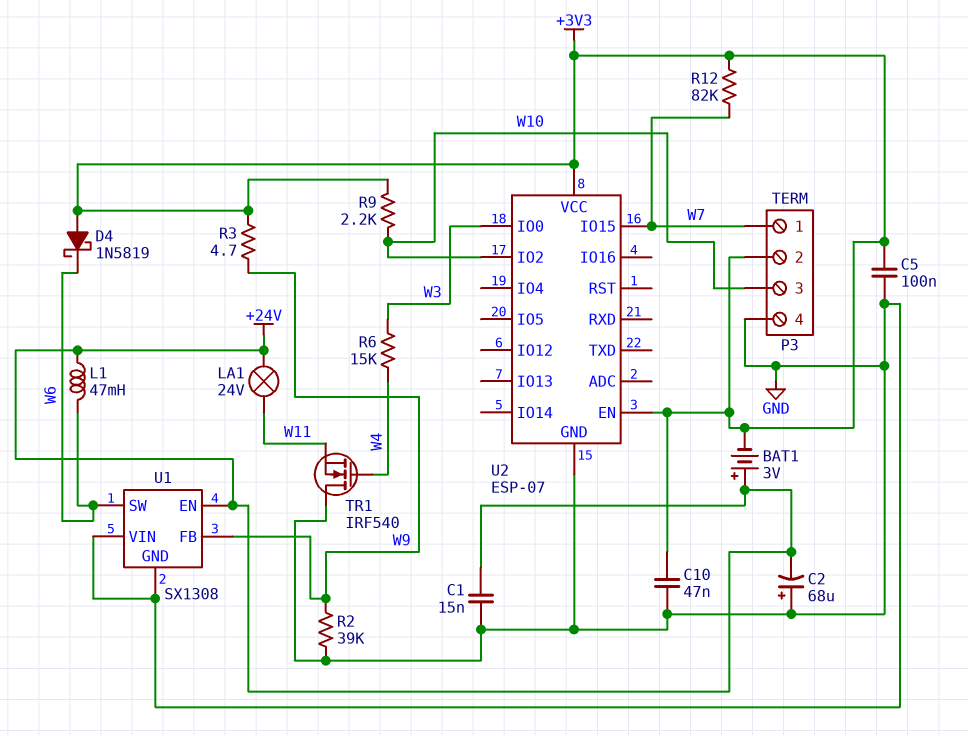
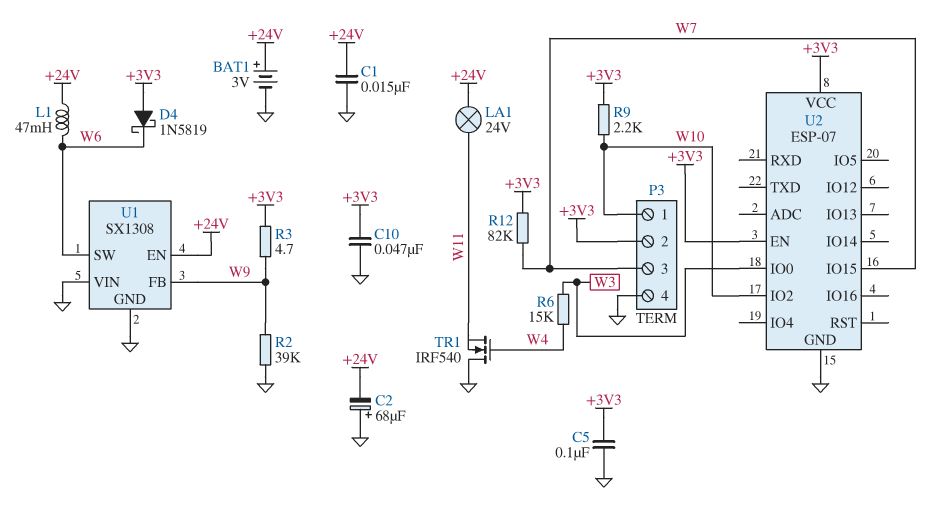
BAT1: 3V (plus +24V, minus +3V3) -> 3V (plus +24V, minus GND)
P3 pin 1: W7 -> W10
P3 pin 3: W10 -> W7

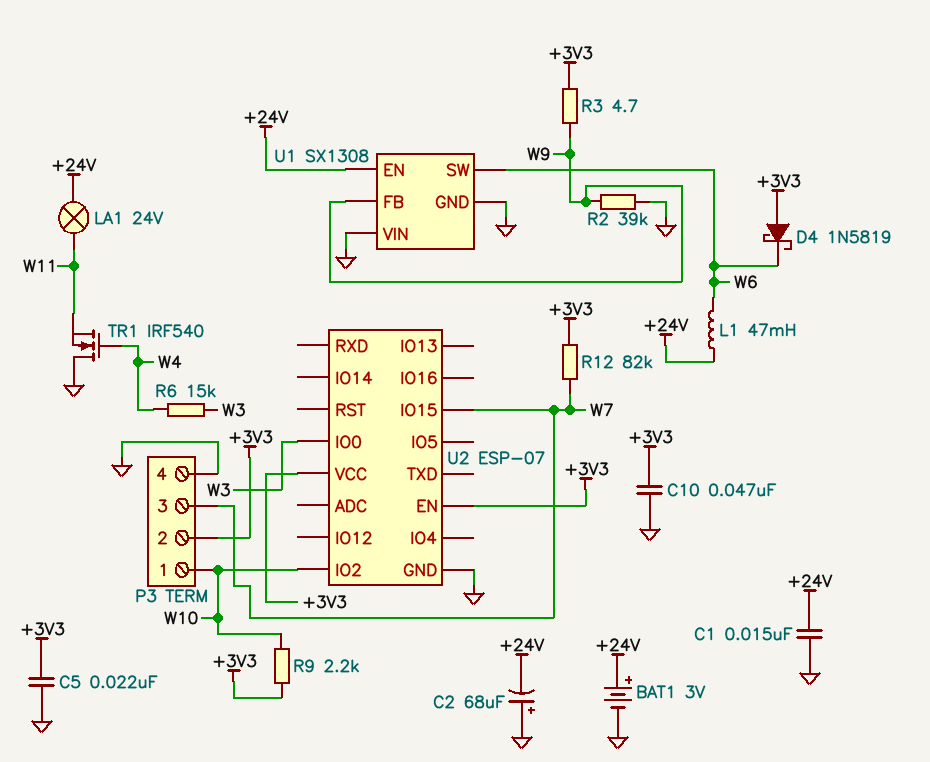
C5: 100nF (+3V3, GND) -> 22nF (+3V3, GND)

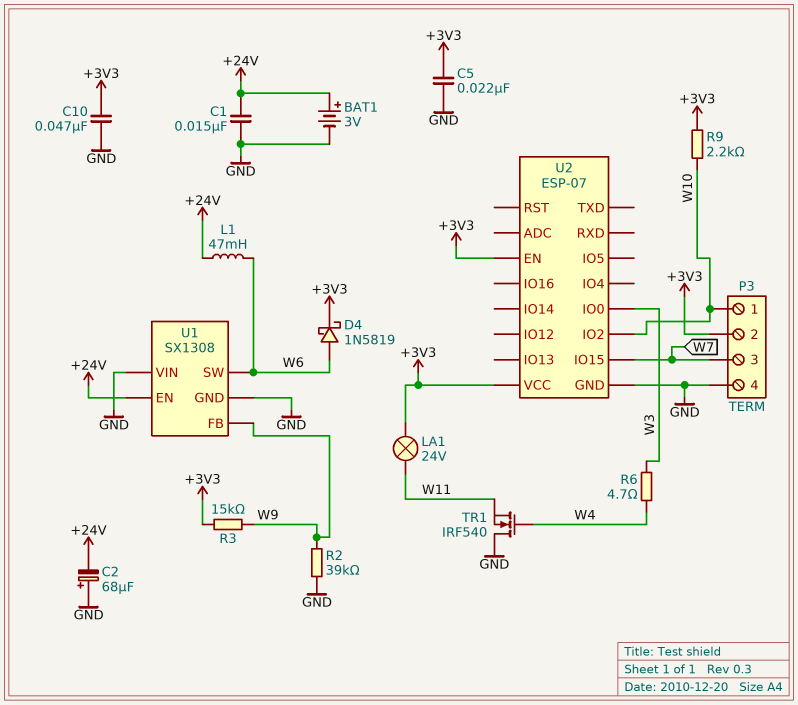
D4: schottky 1N5819 (A +3V3, K W6) -> schottky 1N5819 (A W6, K +3V3)
LA1: lamp 24V (+24V, W11) -> lamp 24V (+3V3, W11)
R3: 4.7 (+3V3, W9) -> 15k (+3V3, W9)
R6: 15k (W3, W4) -> 4.7 (W3, W4)
R12: 82k (+3V3, W7) -> none

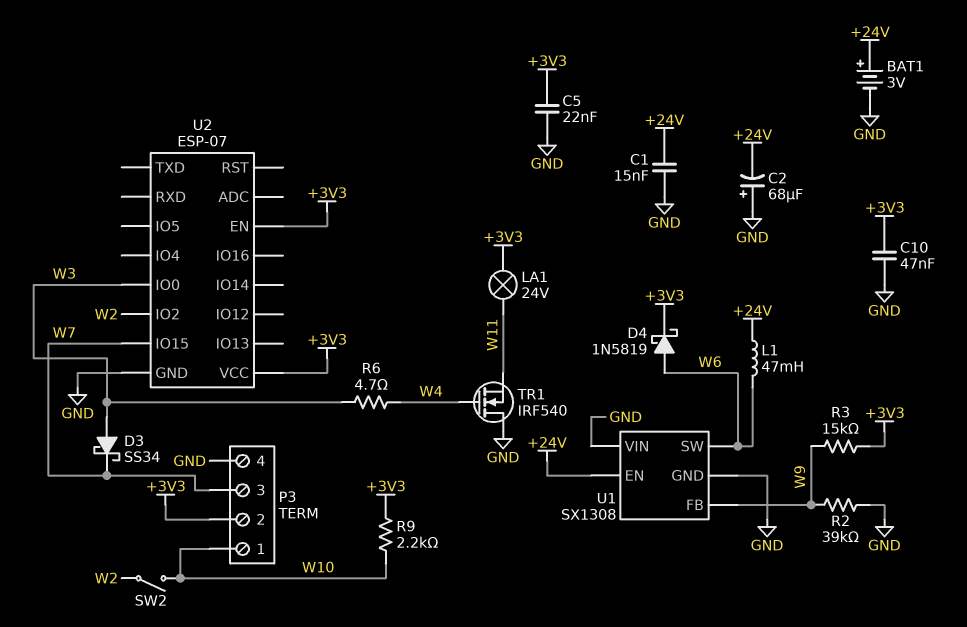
D3: none -> schottky SS34 (A W3, K W7)
SW2: none -> switch (W2, W10)
U2 pin IO2: W10 -> W2

